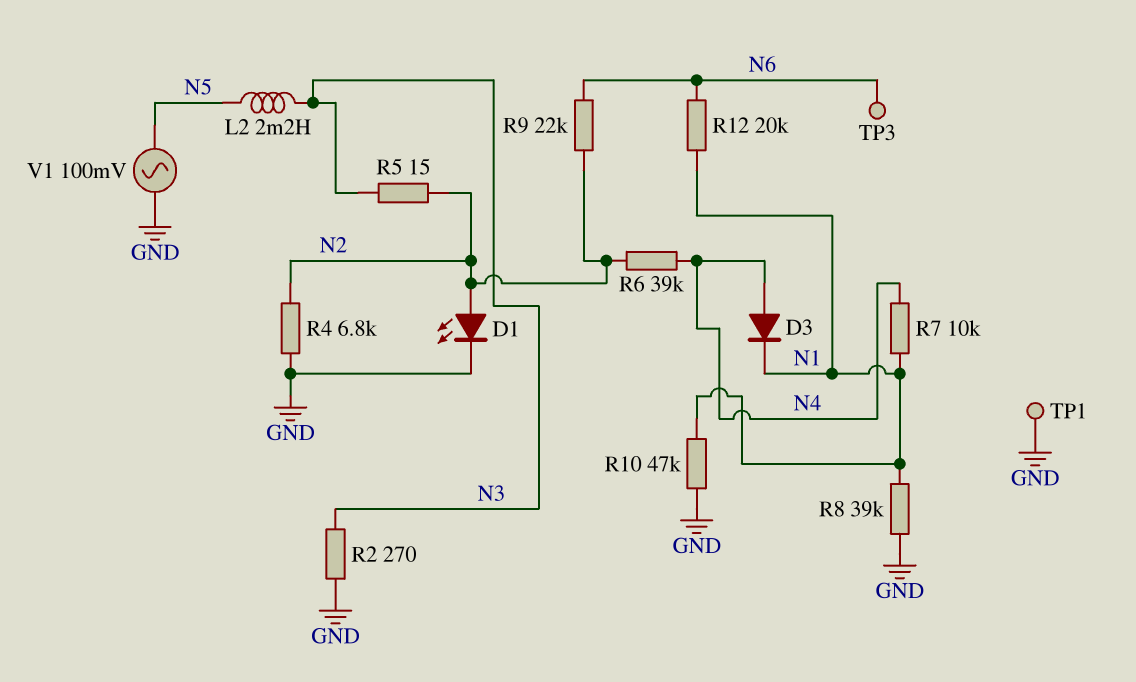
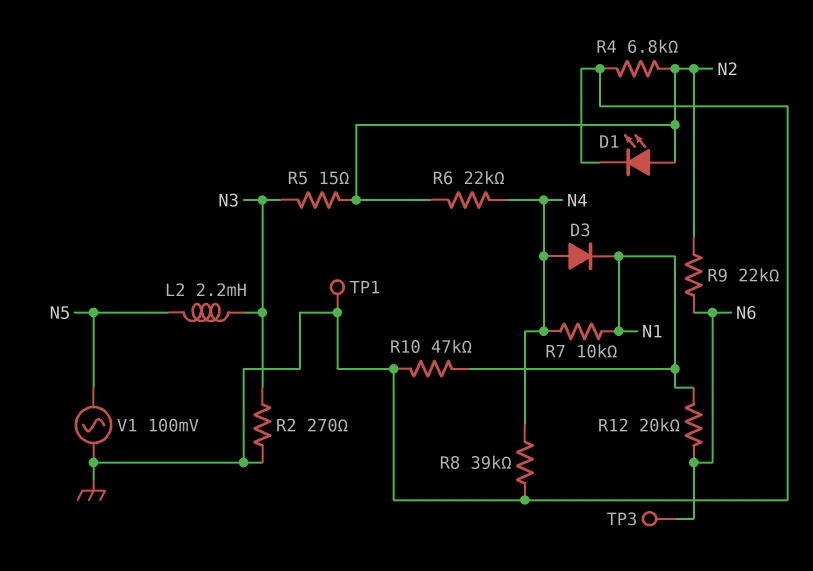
R6: 39k (N2, N4) -> 22k (N2, N4)
R8: 39k (GND, N1) -> 39k (GND, N4)

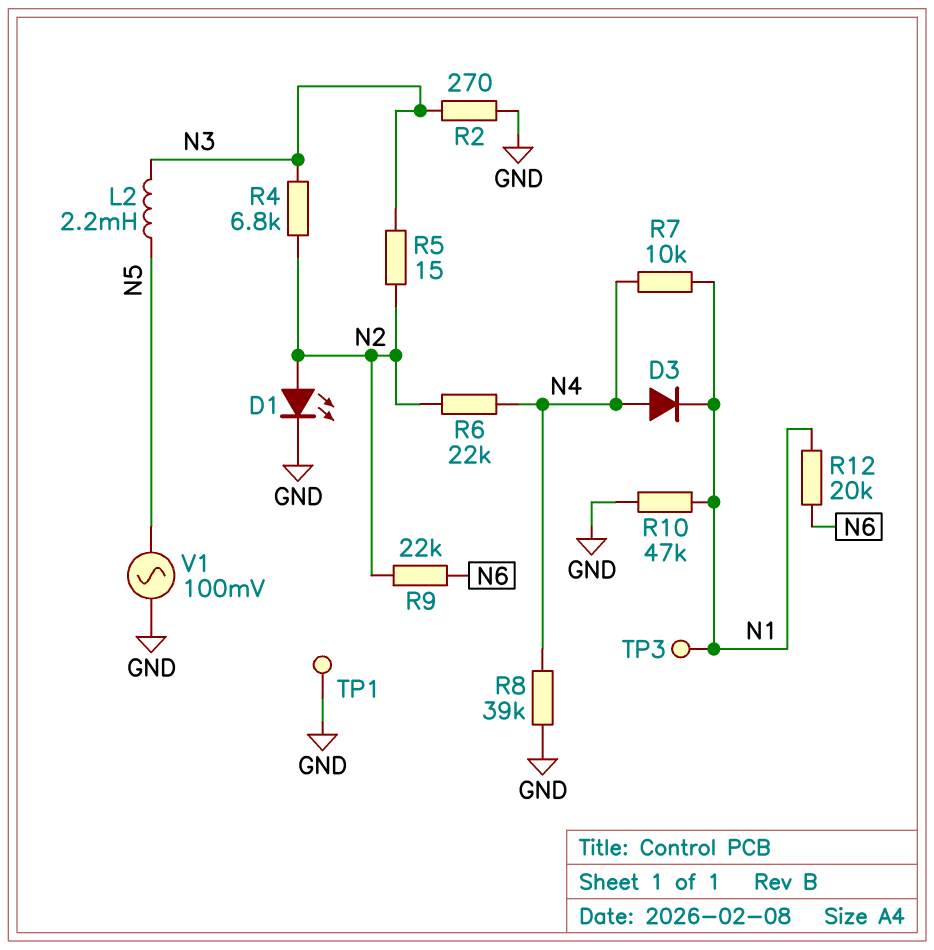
R4: 6.8k (GND, N2) -> 6.8k (N2, N3)
TP3: test point (N6) -> test point (N1)

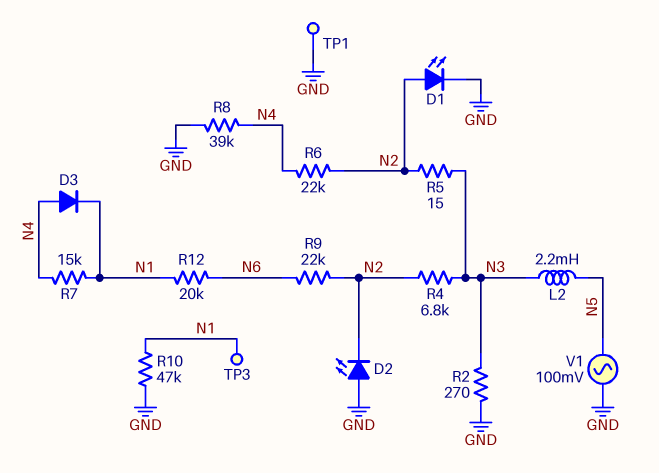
D2: none -> LED (A GND, K N2)
R7: 10k (N1, N4) -> 15k (N1, N4)

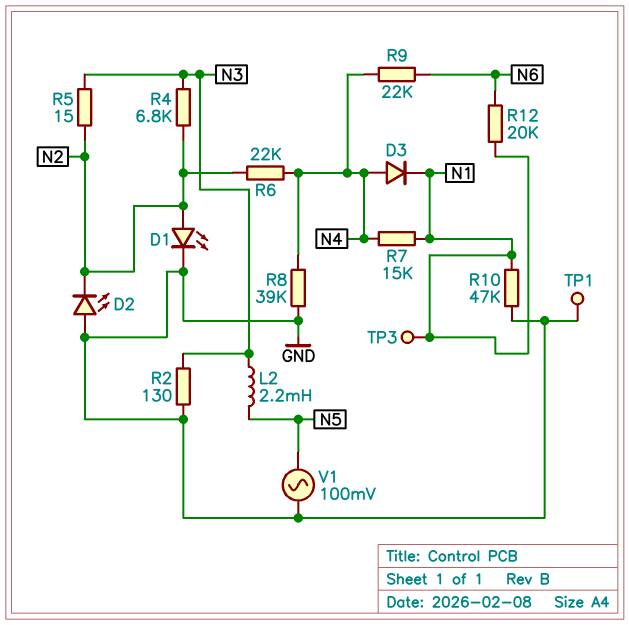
R2: 270 (GND, N3) -> 130 (GND, N3)
R9: 22k (N2, N6) -> 22k (N4, N6)

